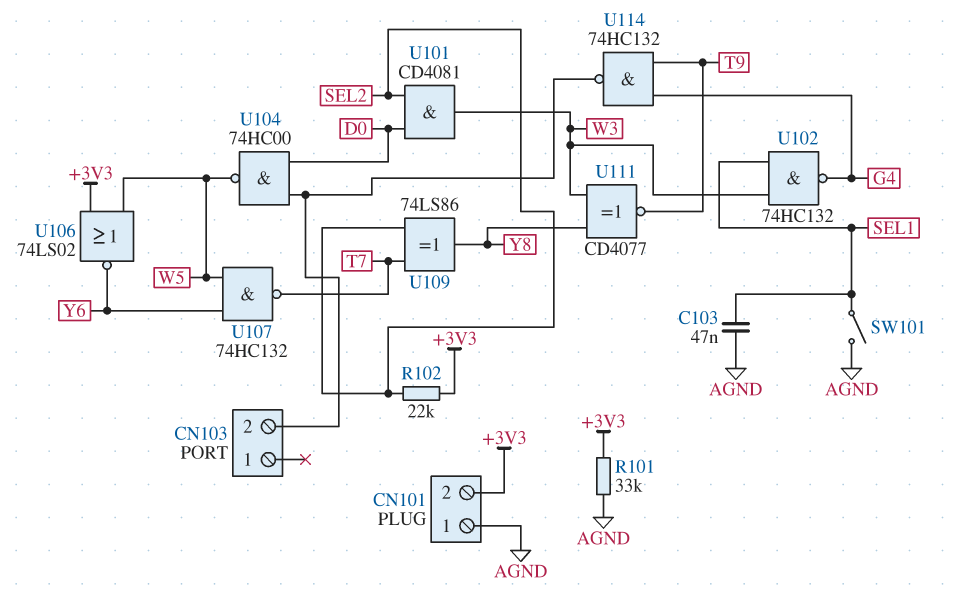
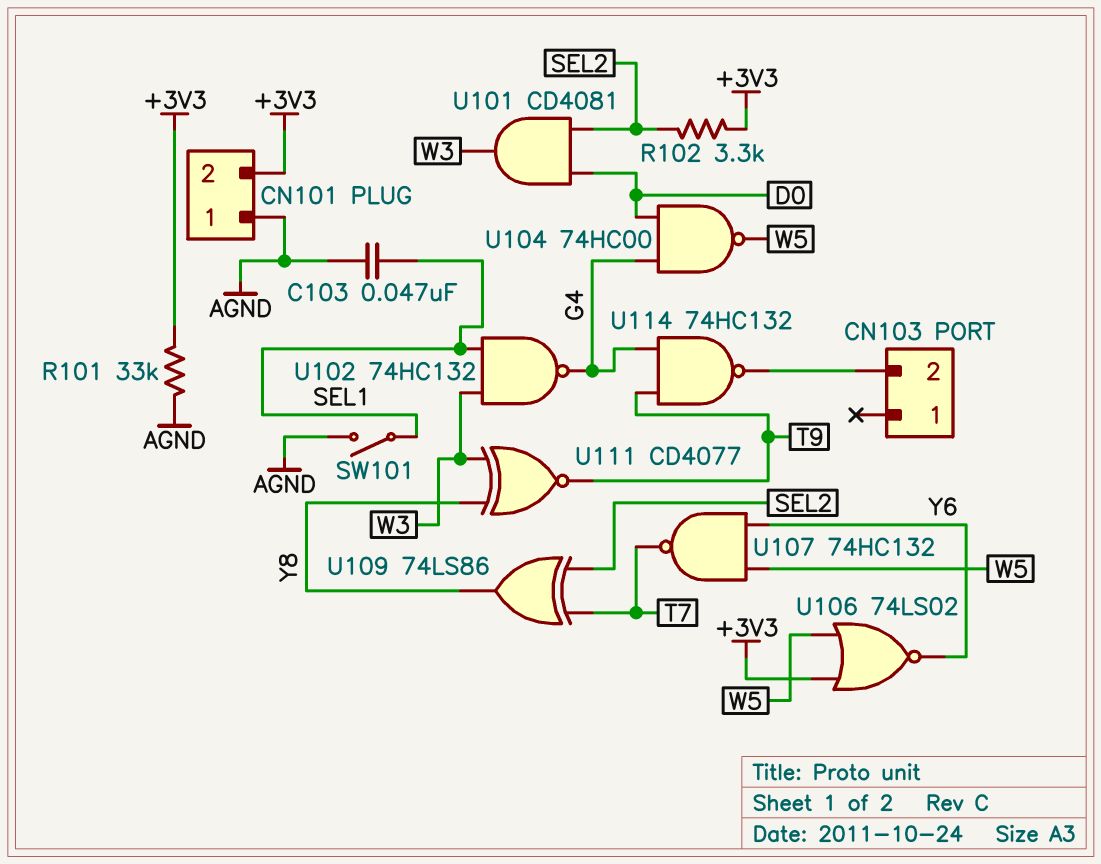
R102: 22k (+3V3, SEL2) -> 3.3k (+3V3, SEL2)
U104: NAND 74HC00 (in CN103/2, in D0, out W5) -> NAND 74HC00 (in D0, in G4, out W5)

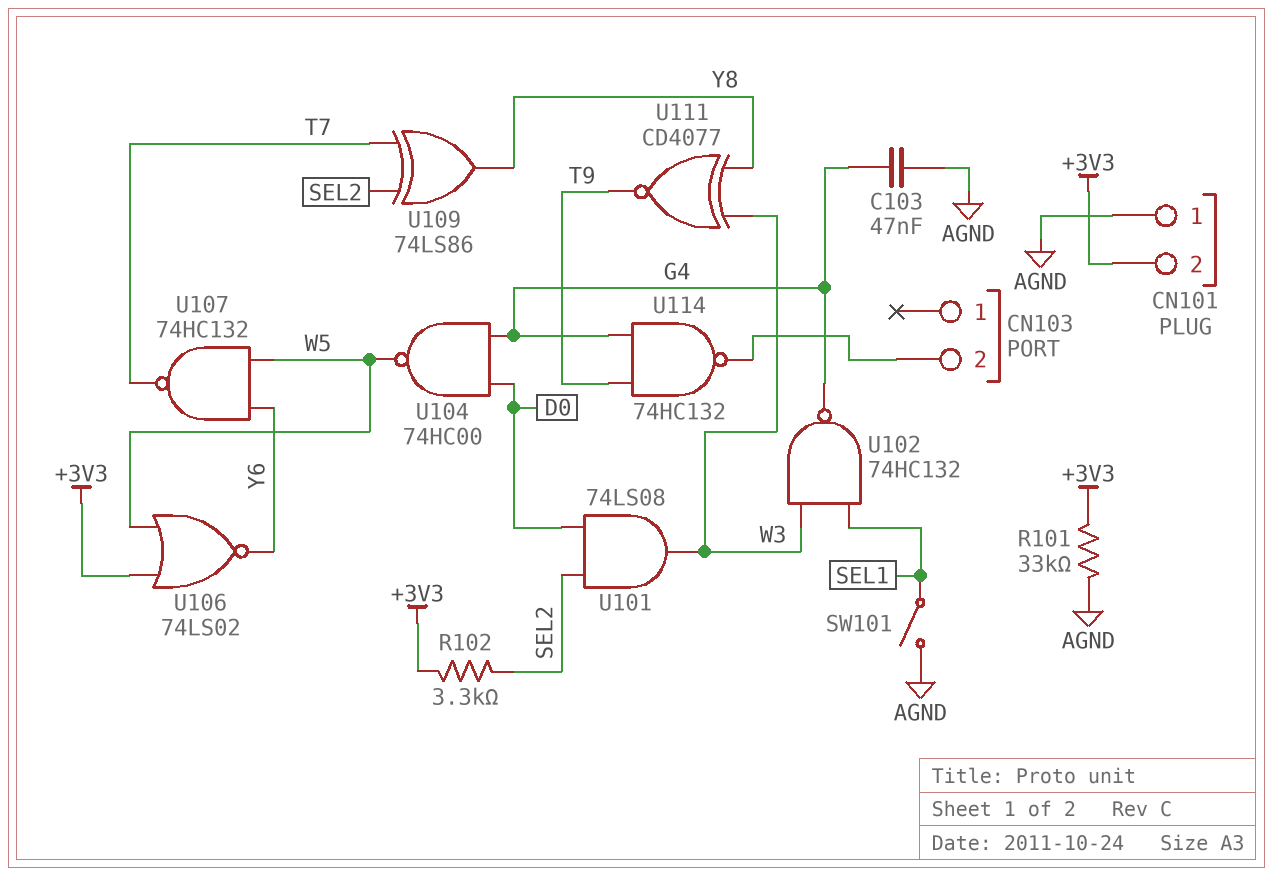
C103: 47nF (AGND, SEL1) -> 47nF (AGND, G4)
U101: AND CD4081 (in D0, in SEL2, out W3) -> AND 74LS08 (in D0, in SEL2, out W3)

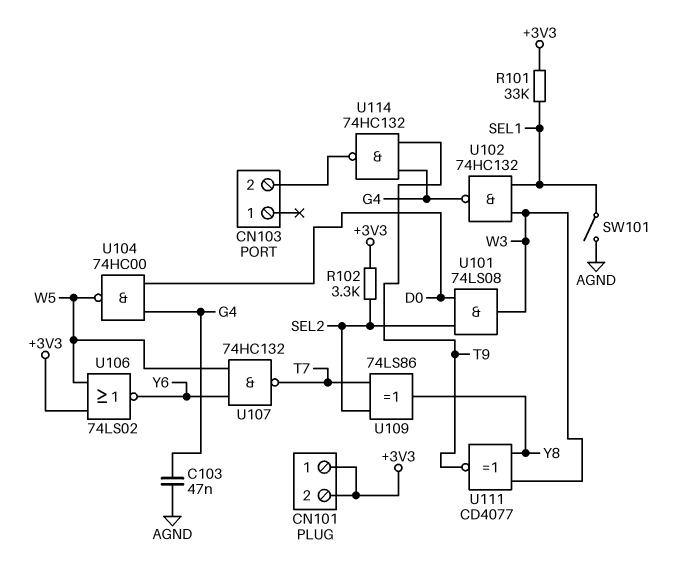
CN101 pin 1: AGND -> +3V3
R101: 33k (+3V3, AGND) -> 33k (+3V3, SEL1)

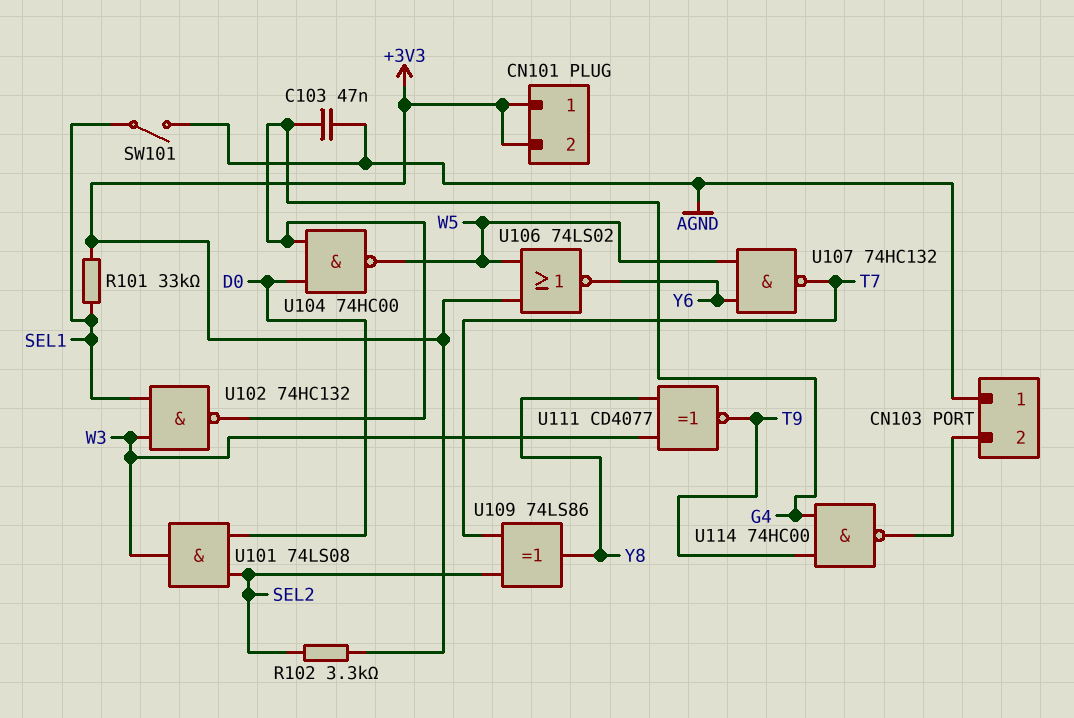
CN103 pin 1: none -> AGND
U114: NAND 74HC132 (in G4, in T9, out CN103/2) -> NAND 74HC00 (in G4, in T9, out CN103/2)

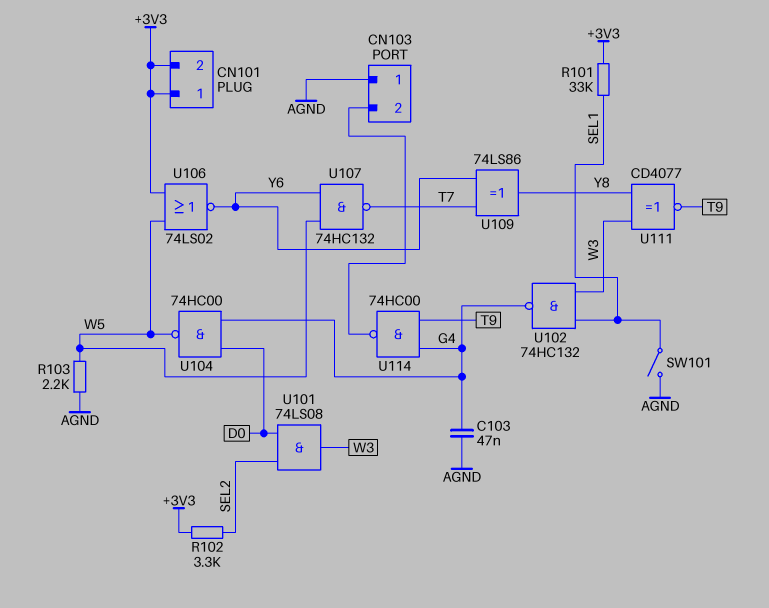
R103: none -> 2.2k (AGND, W5)
U109: XOR 74LS86 (in SEL2, in T7, out Y8) -> XOR 74LS86 (in T7, in Y6, out Y8)

